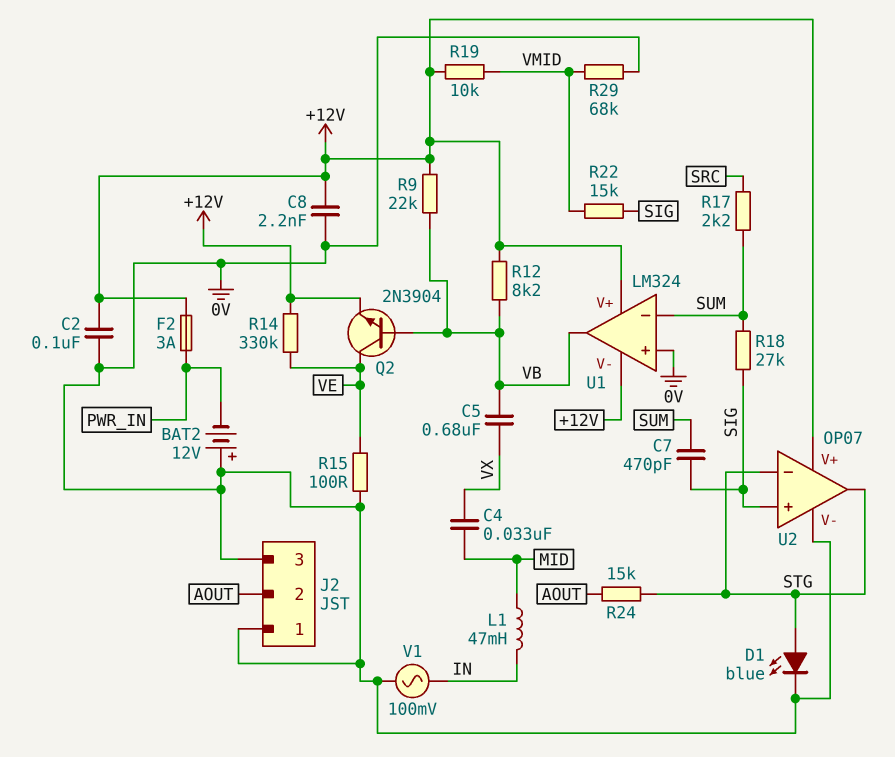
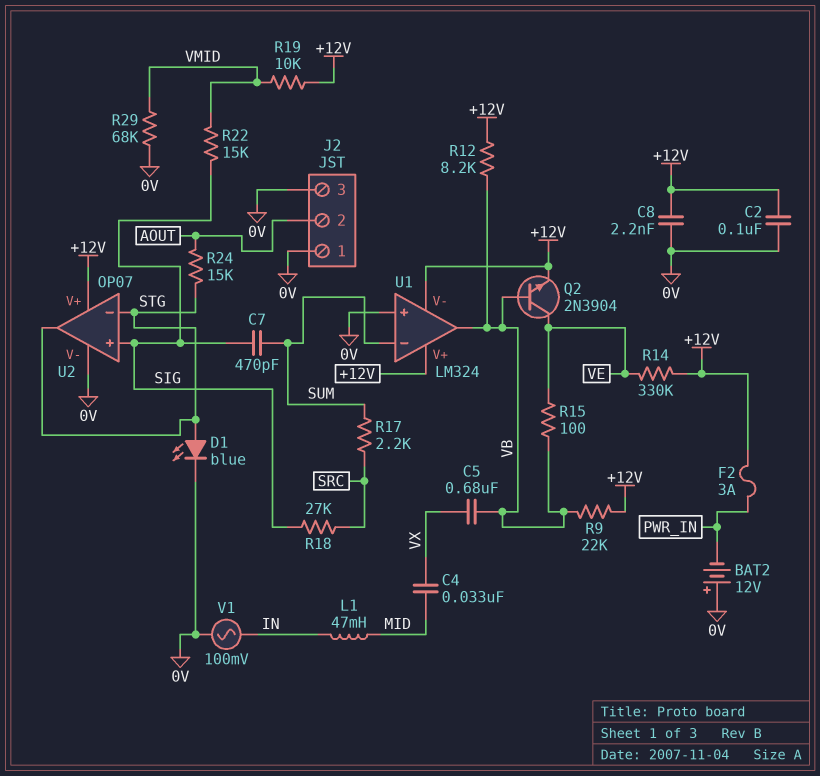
R15: 100 (0V, VE) -> 100 (VB, VE)
R18: 27k (SIG, SUM) -> 27k (SIG, SRC)

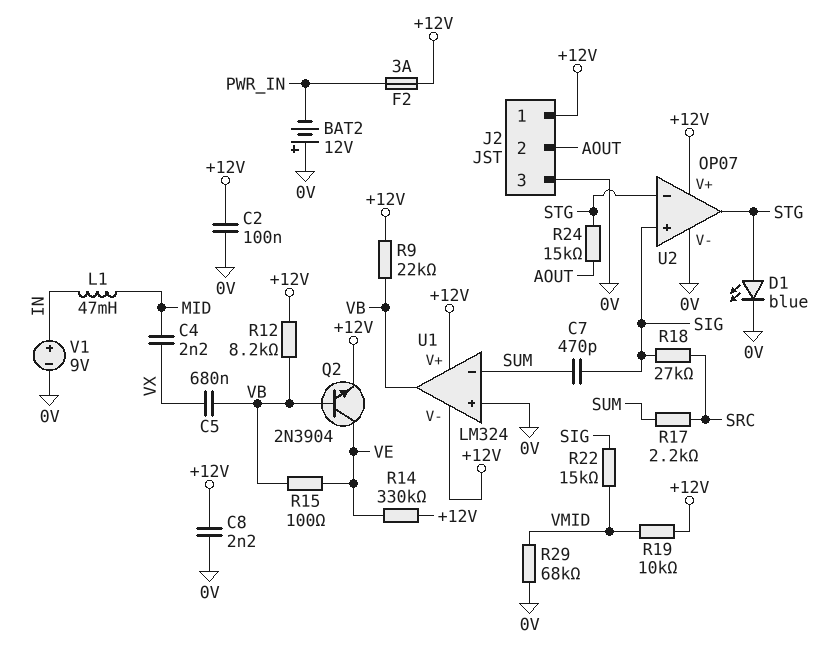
C4: 33nF (MID, VX) -> 2.2nF (MID, VX)
J2 pin 1: 0V -> +12V
V1: AC 100mV (0V, IN) -> 9V (plus IN, minus 0V)

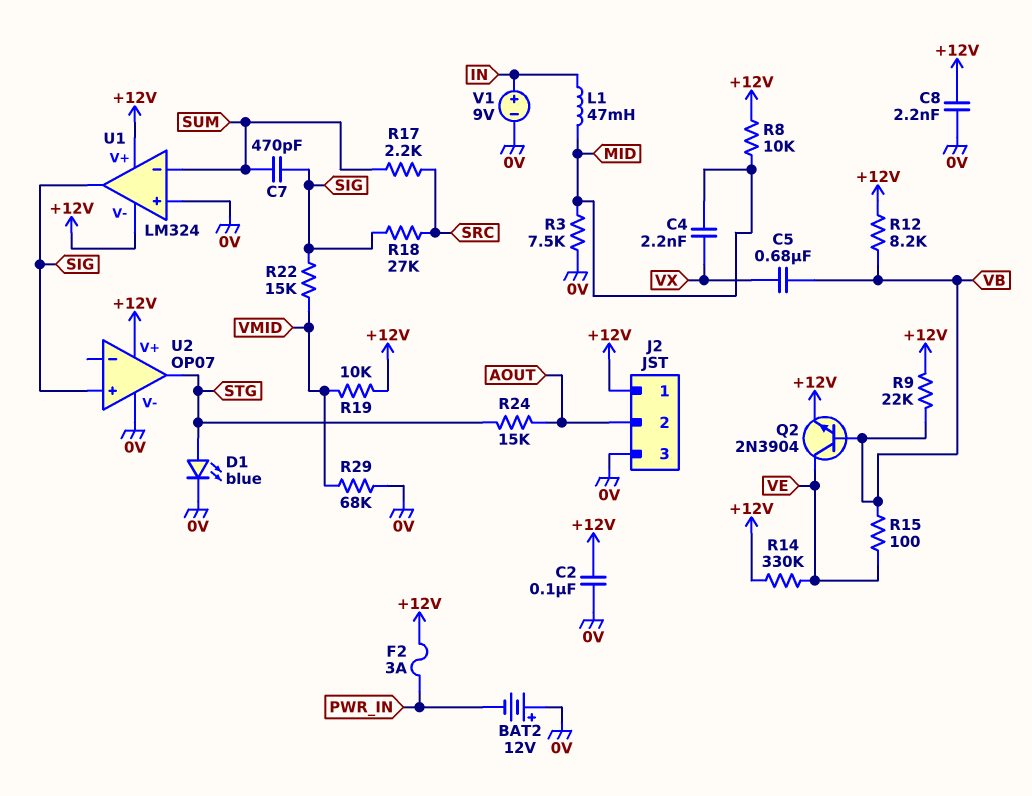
R3: none -> 7.5k (0V, MID)
R8: none -> 10k (+12V, MID)
U1 pin out: VB -> SIG
U2 pin in-: STG -> none

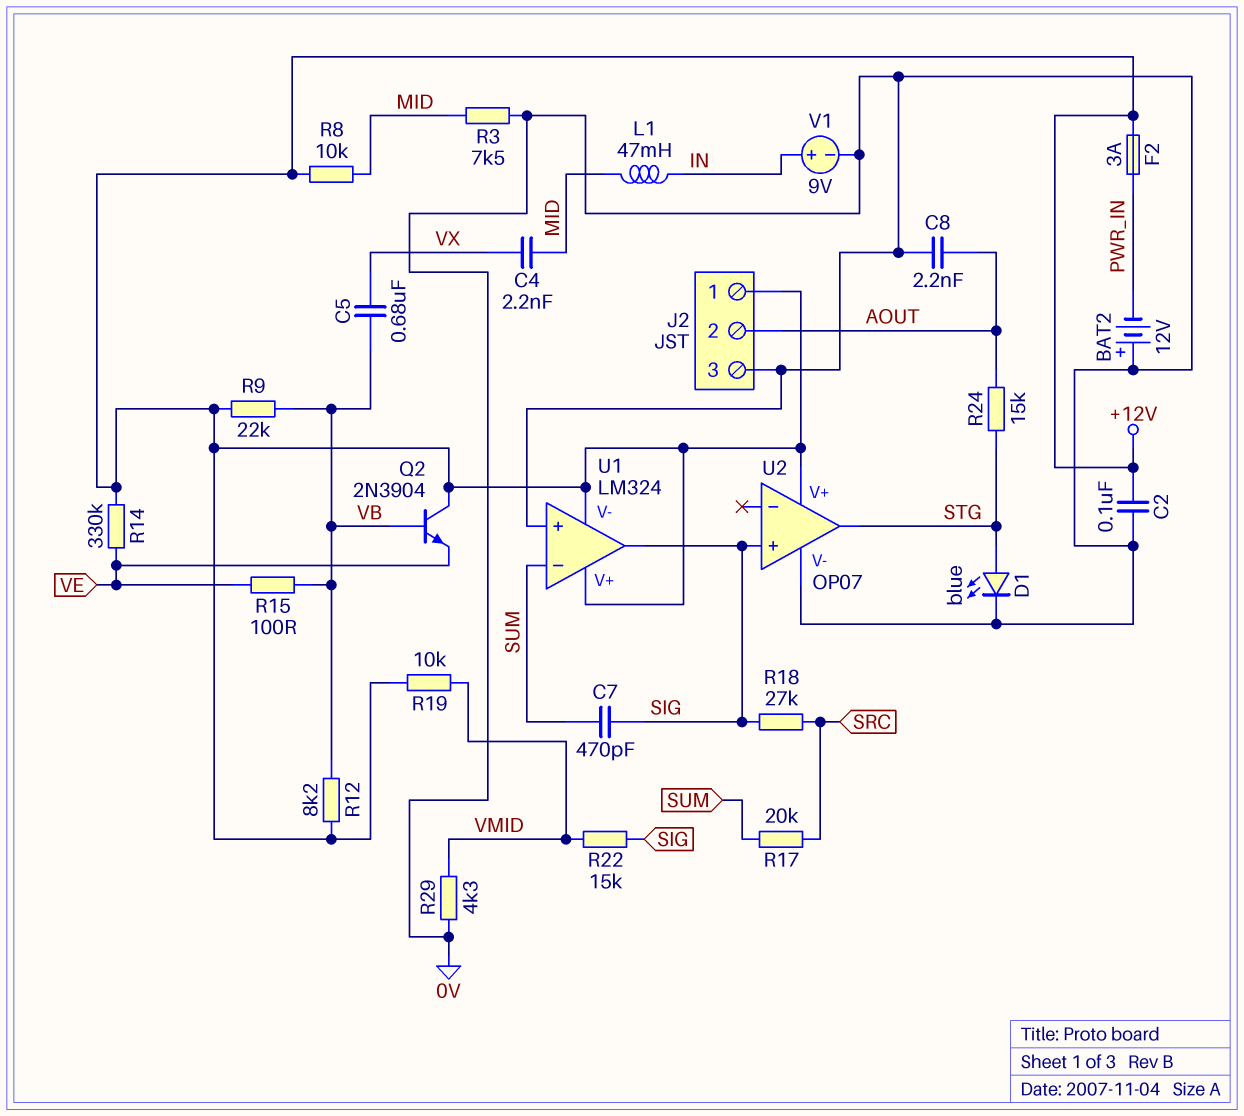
C8: 2.2nF (+12V, 0V) -> 2.2nF (0V, AOUT)
Q2: NPN 2N3904 (B VB, C VE, E +12V) -> NPN 2N3904 (B VB, C +12V, E VE)
R17: 2.2k (SRC, SUM) -> 20k (SRC, SUM)
R29: 68k (0V, VMID) -> 4.3k (0V, VMID)

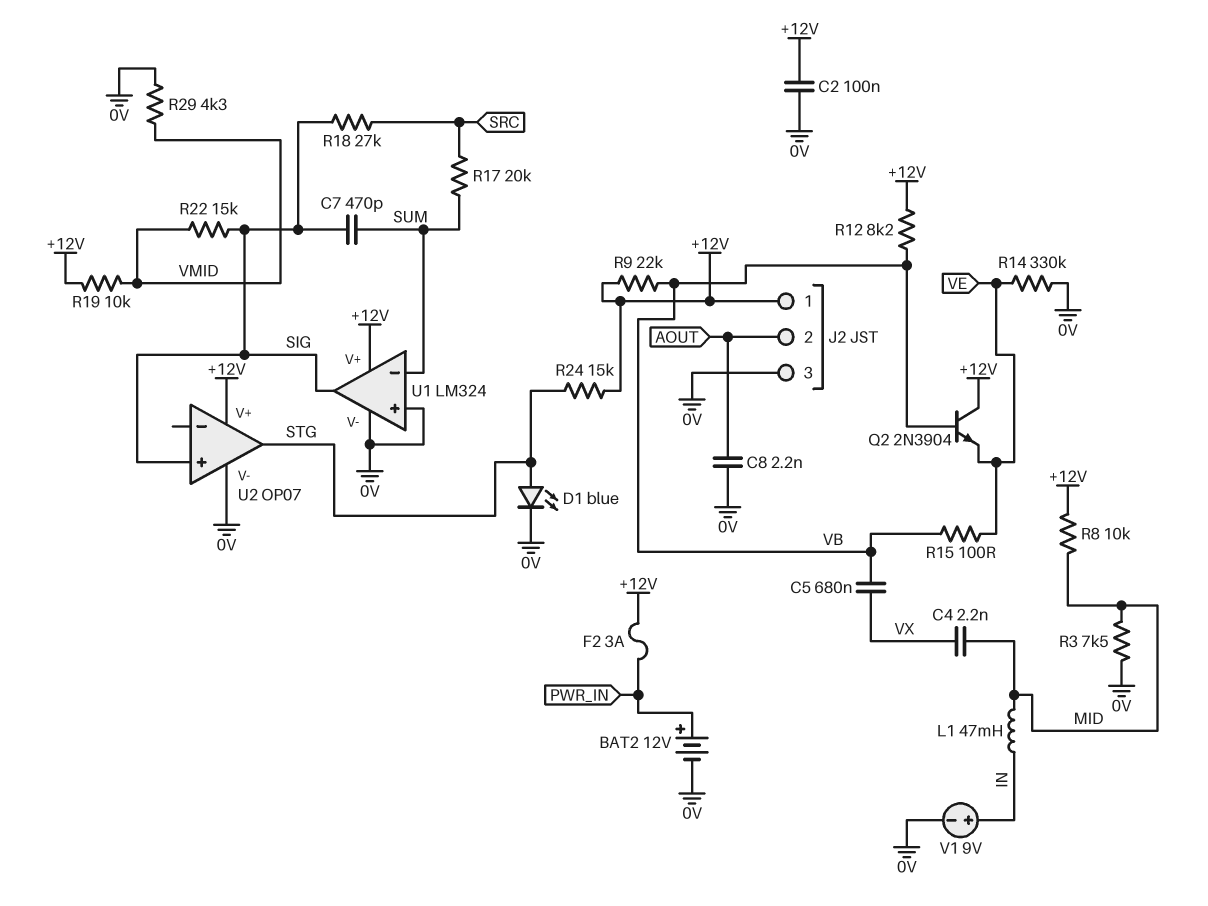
BAT2: 12V (plus 0V, minus PWR_IN) -> 12V (plus PWR_IN, minus 0V)
R14: 330k (+12V, VE) -> 330k (0V, VE)
R24: 15k (AOUT, STG) -> 15k (+12V, STG)
U1 pin V-: +12V -> 0V

